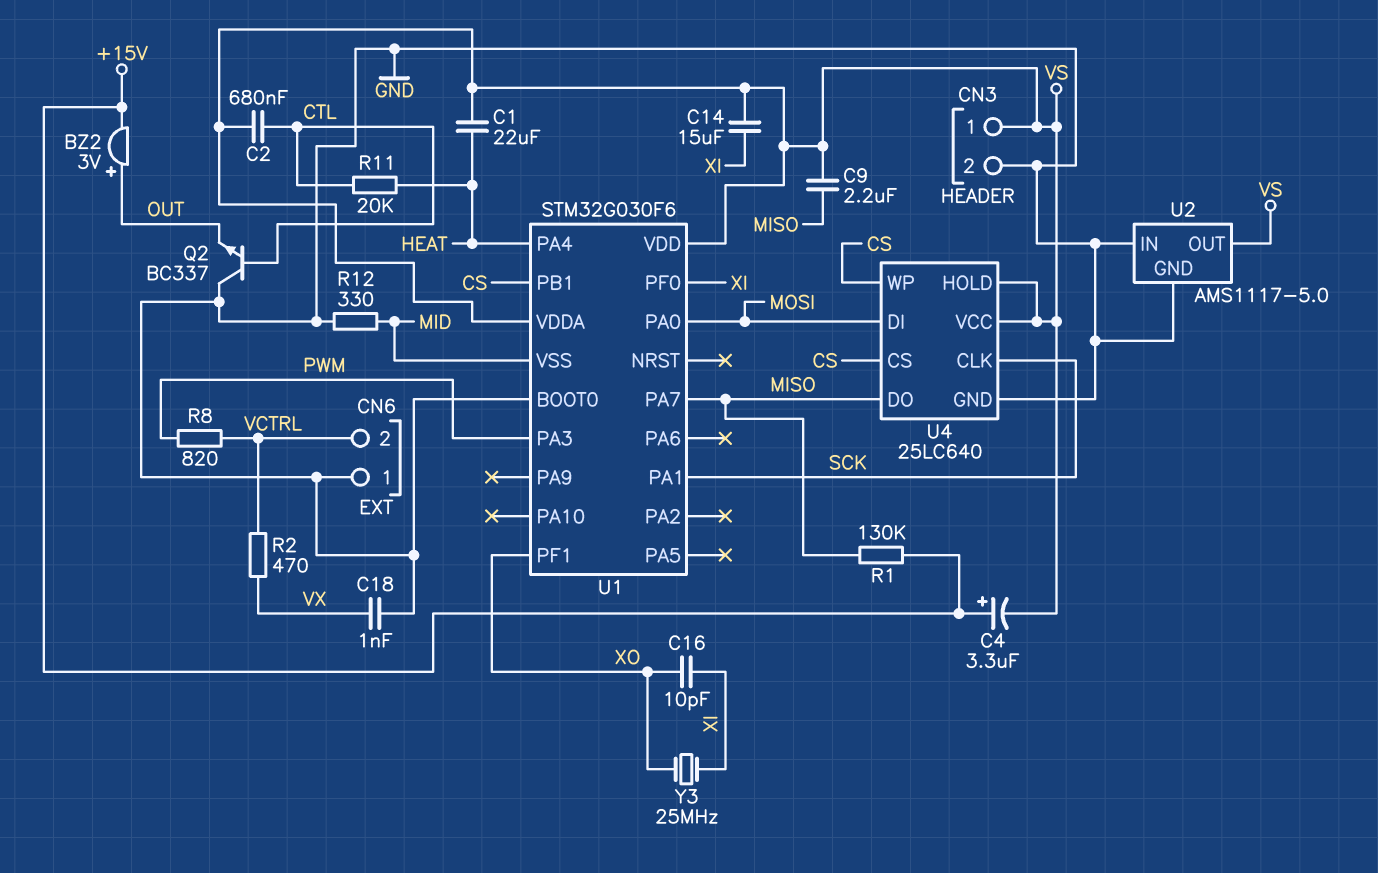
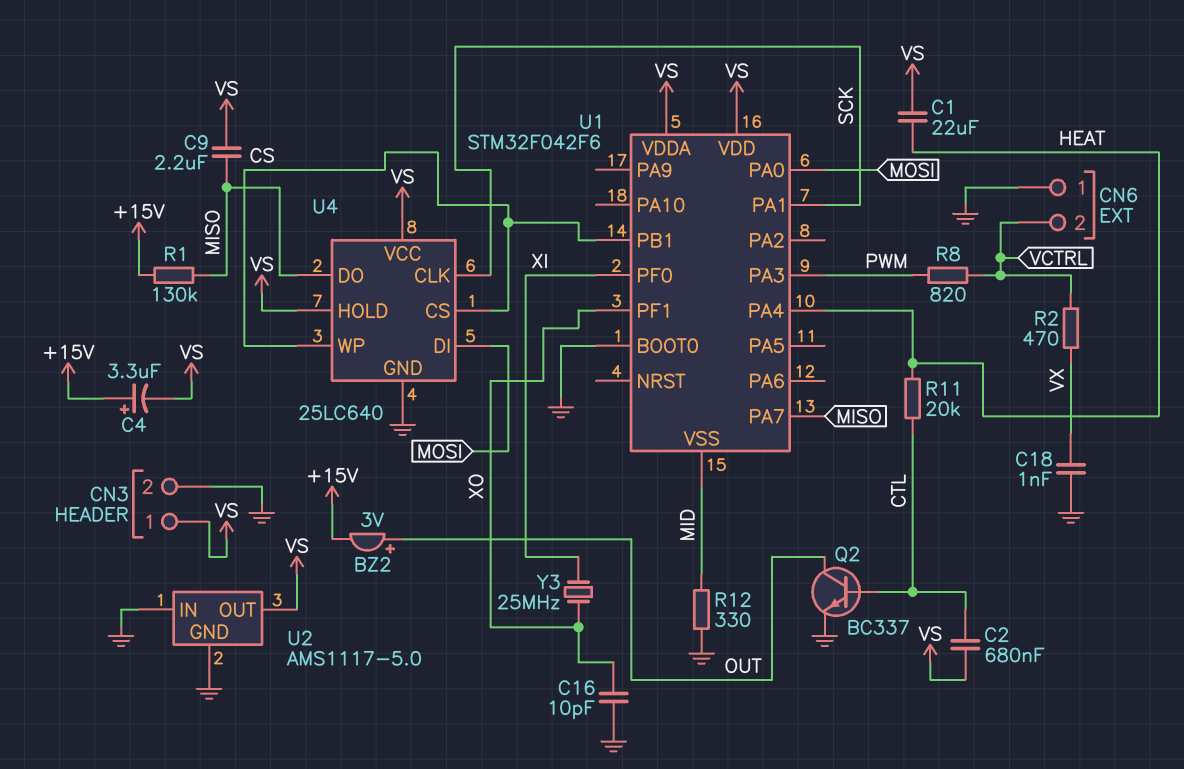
C14: 15uF (VS, XI) -> none
C16: 10pF (XI, XO) -> 10pF (GND, XO)
Q2: NPN BC337 (B CTL, C GND, E OUT) -> NPN BC337 (B CTL, C OUT, E GND)
U1: STM32G030F6 -> STM32F042F6

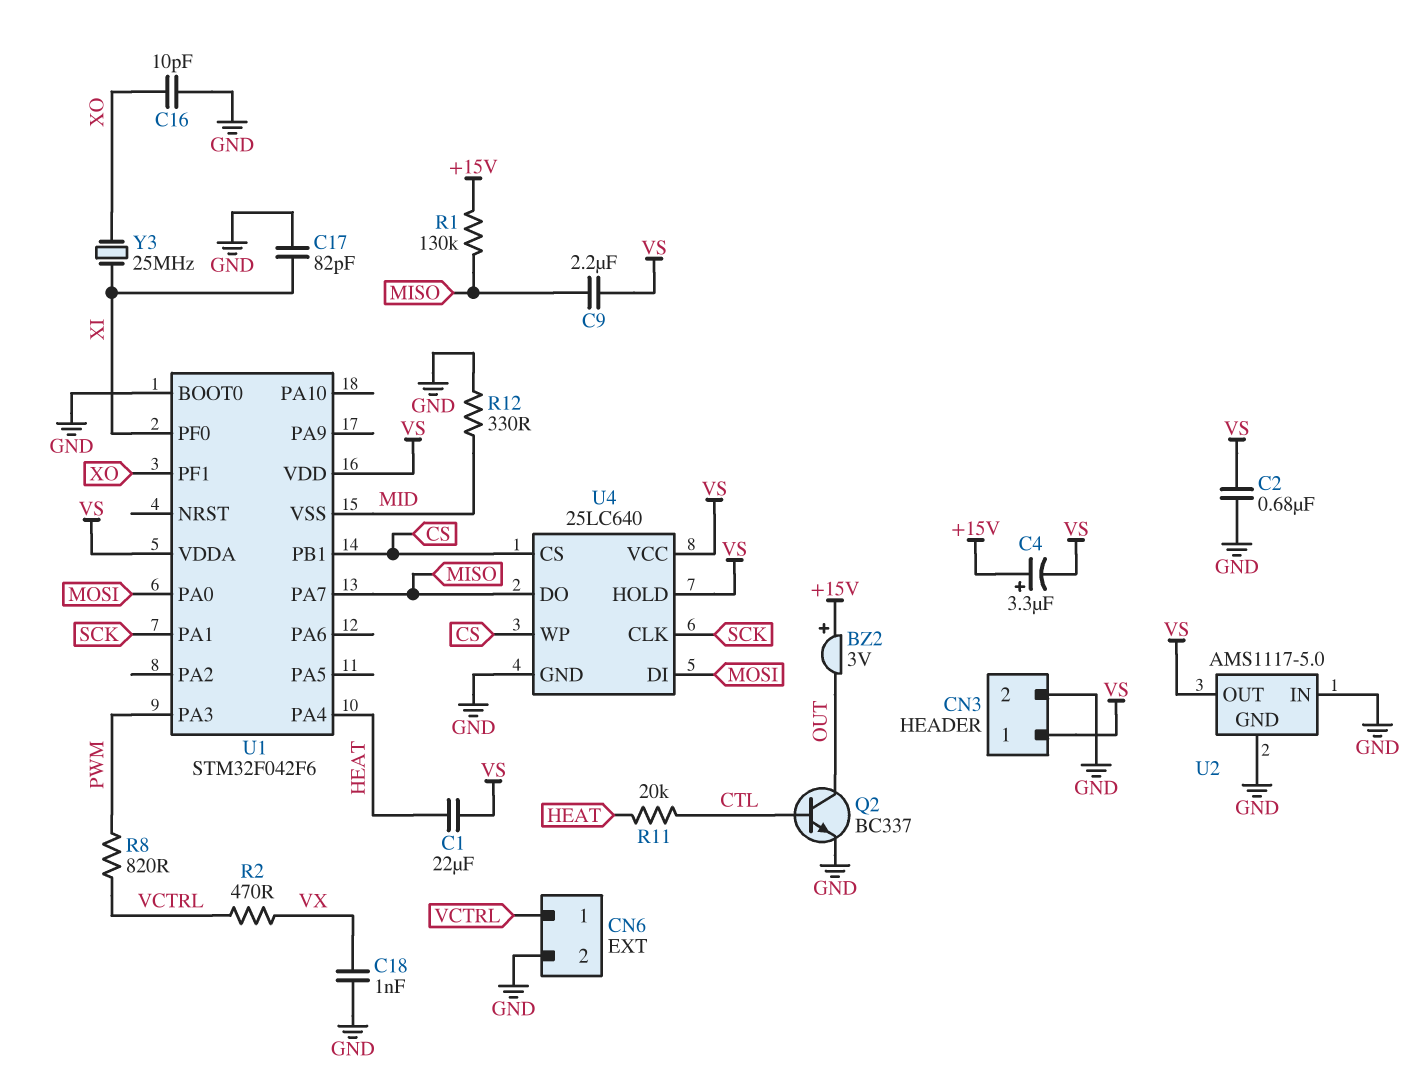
BZ2: buzzer 3V (plus OUT, minus +15V) -> buzzer 3V (plus +15V, minus OUT)
C2: 680nF (CTL, VS) -> 680nF (GND, VS)
C17: none -> 82pF (GND, XI)
CN6 pin 1: GND -> VCTRL
CN6 pin 2: VCTRL -> GND

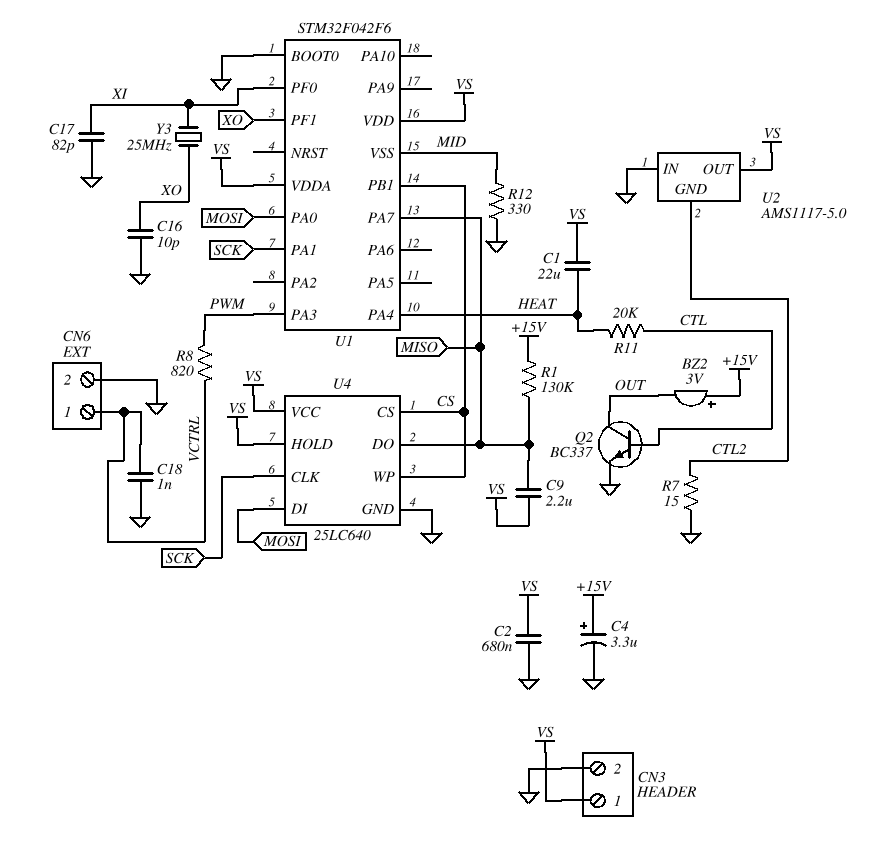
C4: 3.3uF (plus +15V, minus VS) -> 3.3uF (plus +15V, minus GND)
C18: 1nF (GND, VX) -> 1nF (GND, VCTRL)
R2: 470 (VCTRL, VX) -> none
R7: none -> 15 (CTL2, GND)
U2 pin GND: GND -> CTL2

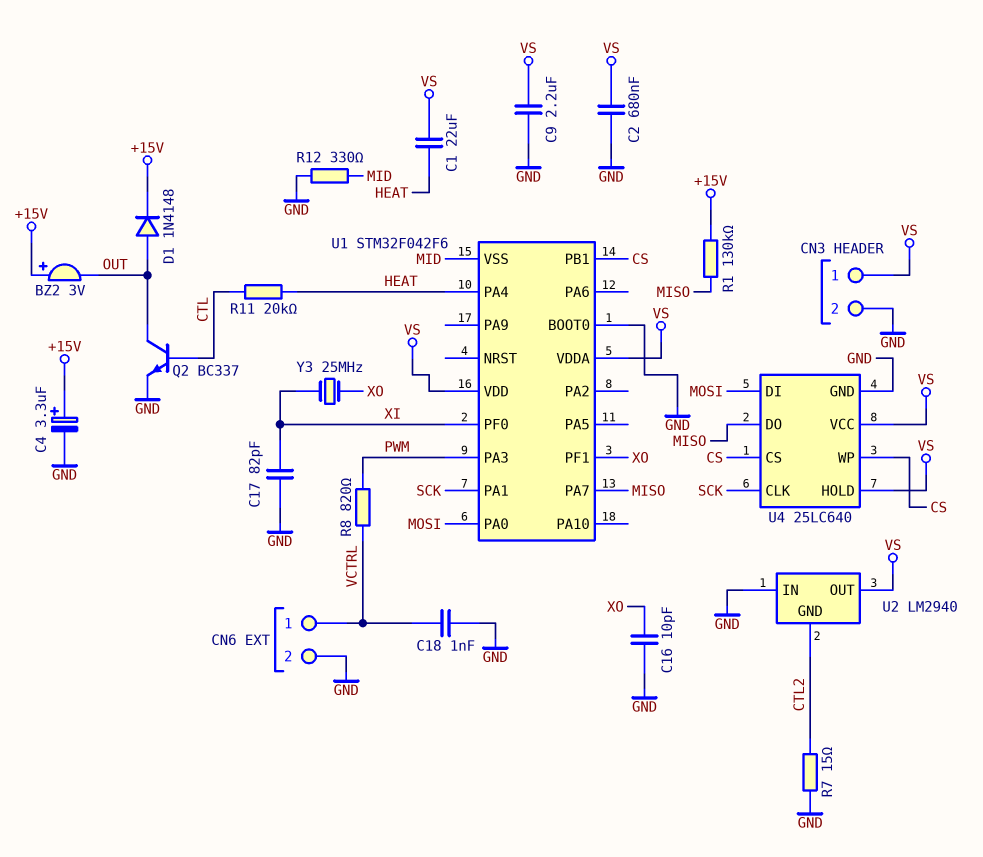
C9: 2.2uF (MISO, VS) -> 2.2uF (GND, VS)
D1: none -> diode 1N4148 (A OUT, K +15V)
U2: AMS1117-5.0 -> LM2940

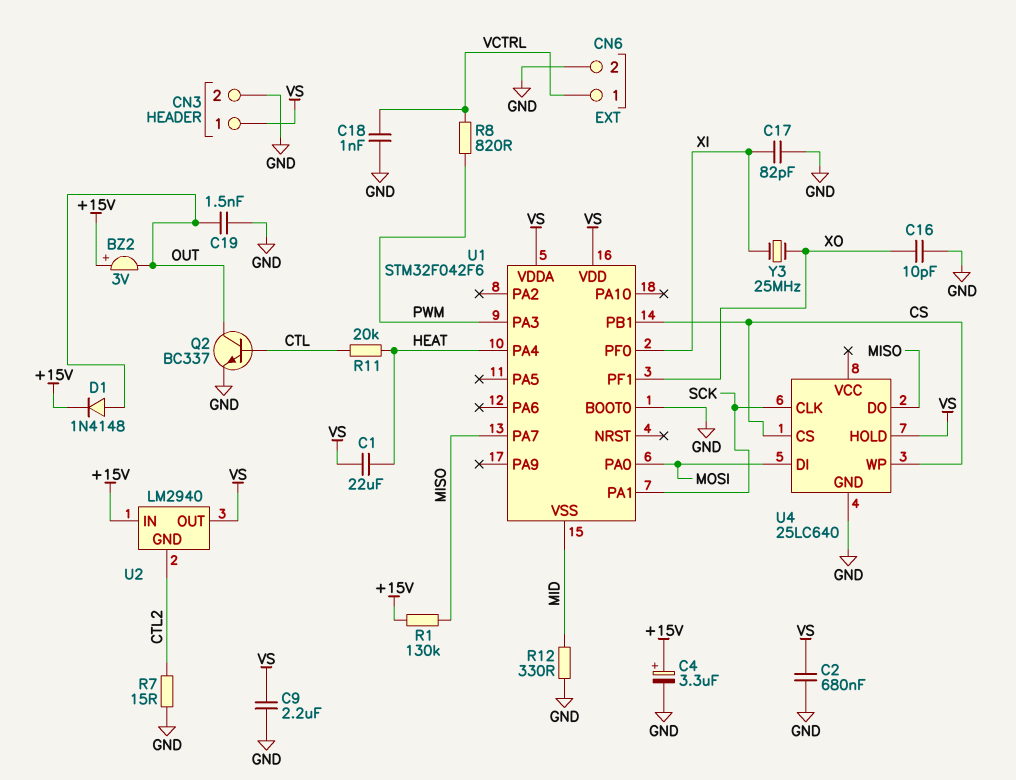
C19: none -> 1.5nF (GND, OUT)
U2 pin IN: GND -> +15V
U4 pin VCC: VS -> none

